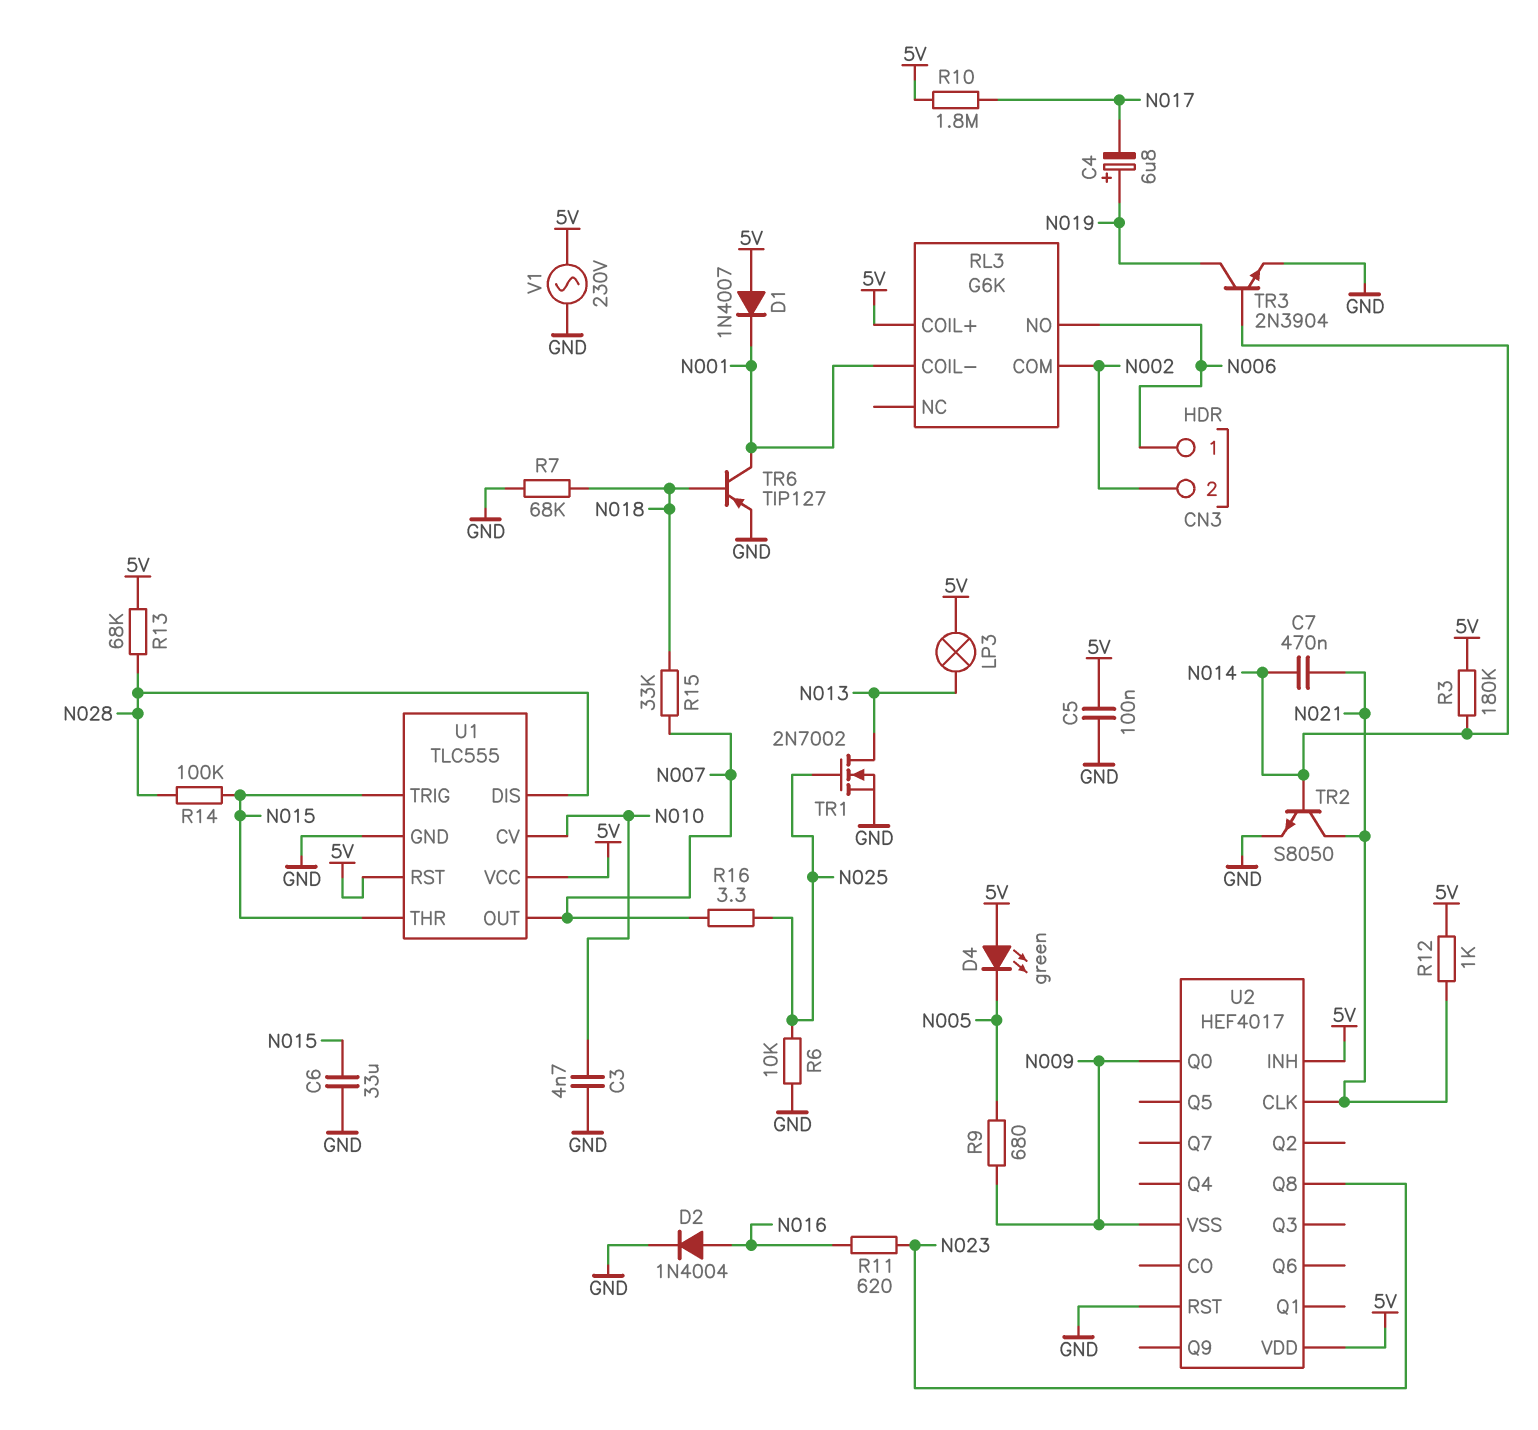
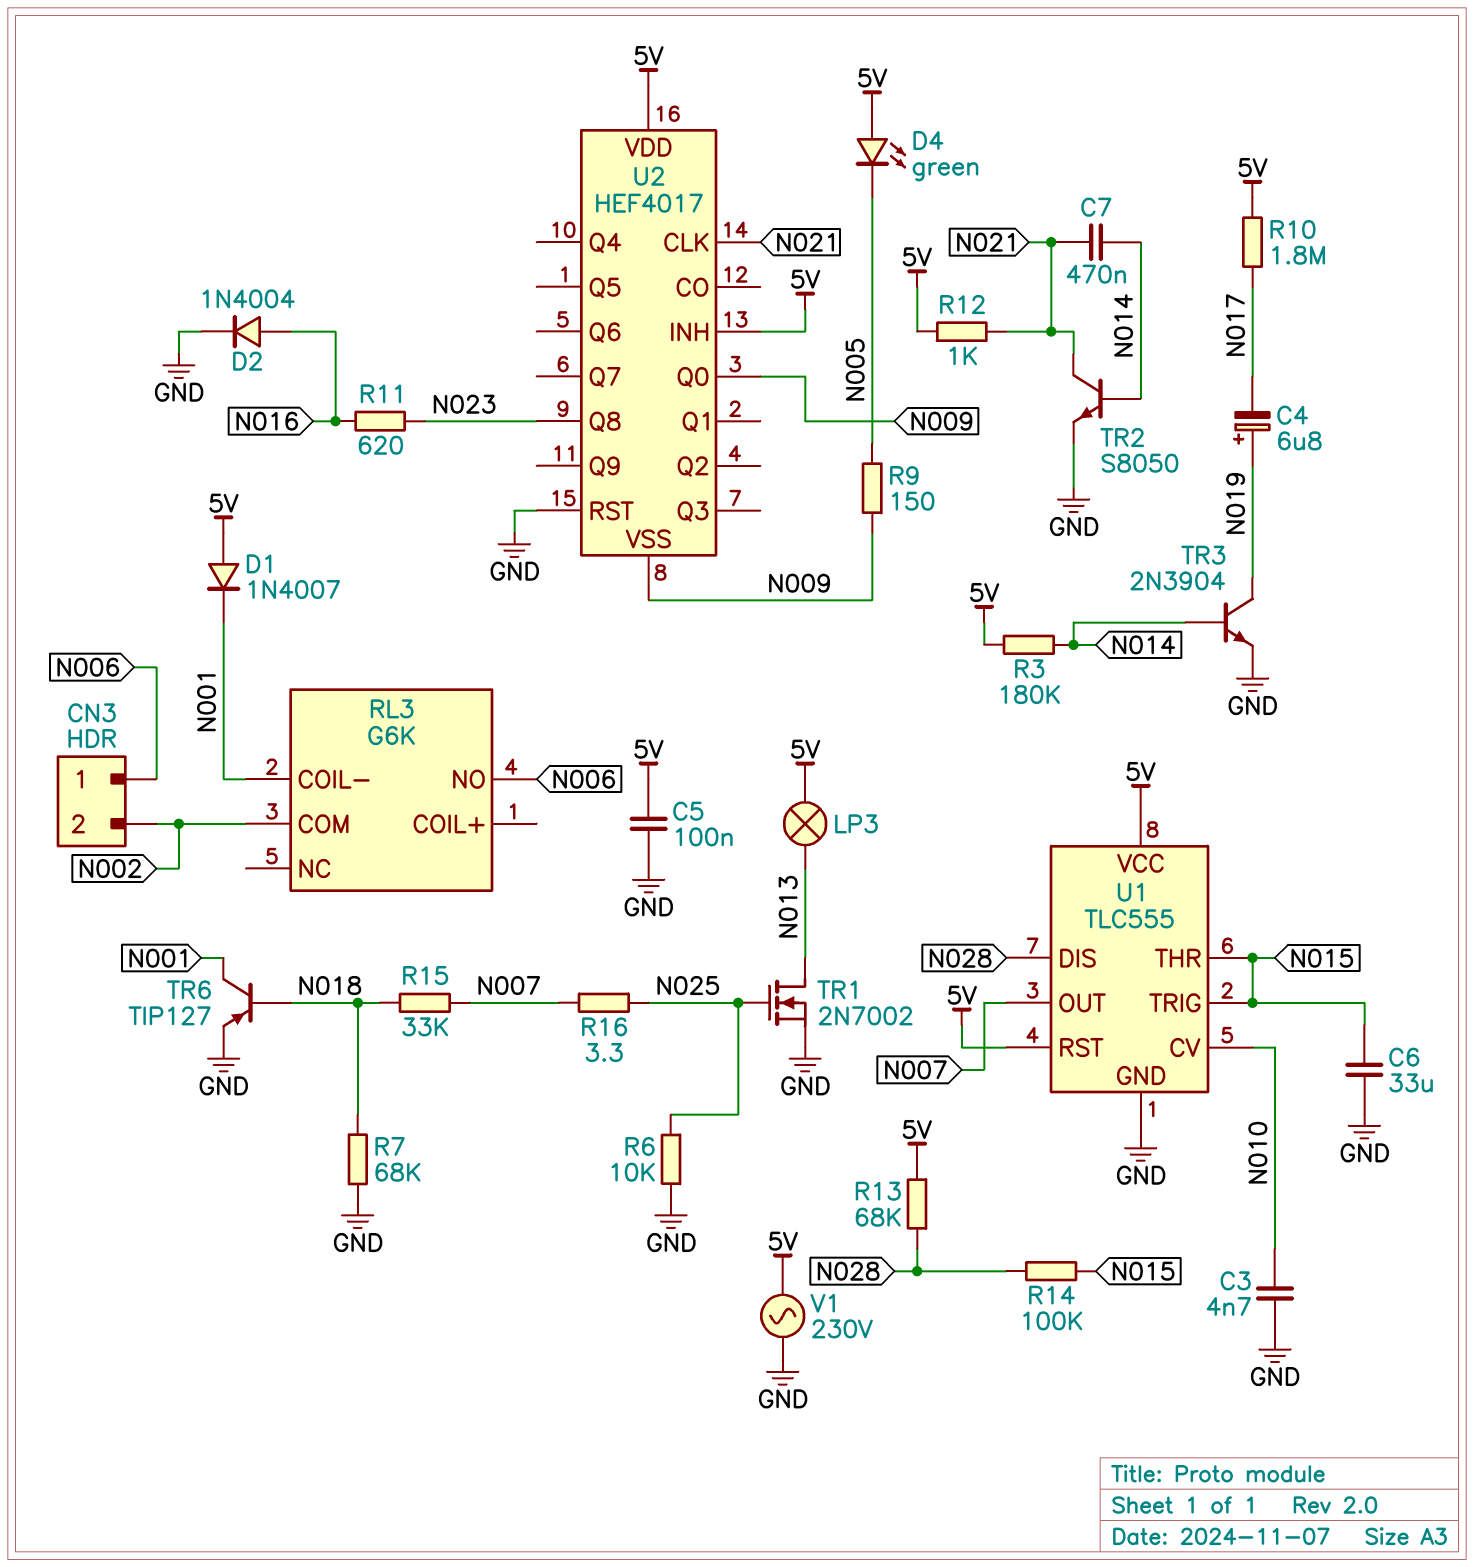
R9: 680 (N005, N009) -> 150 (N005, N009)
RL3 pin COIL+: 5V -> none

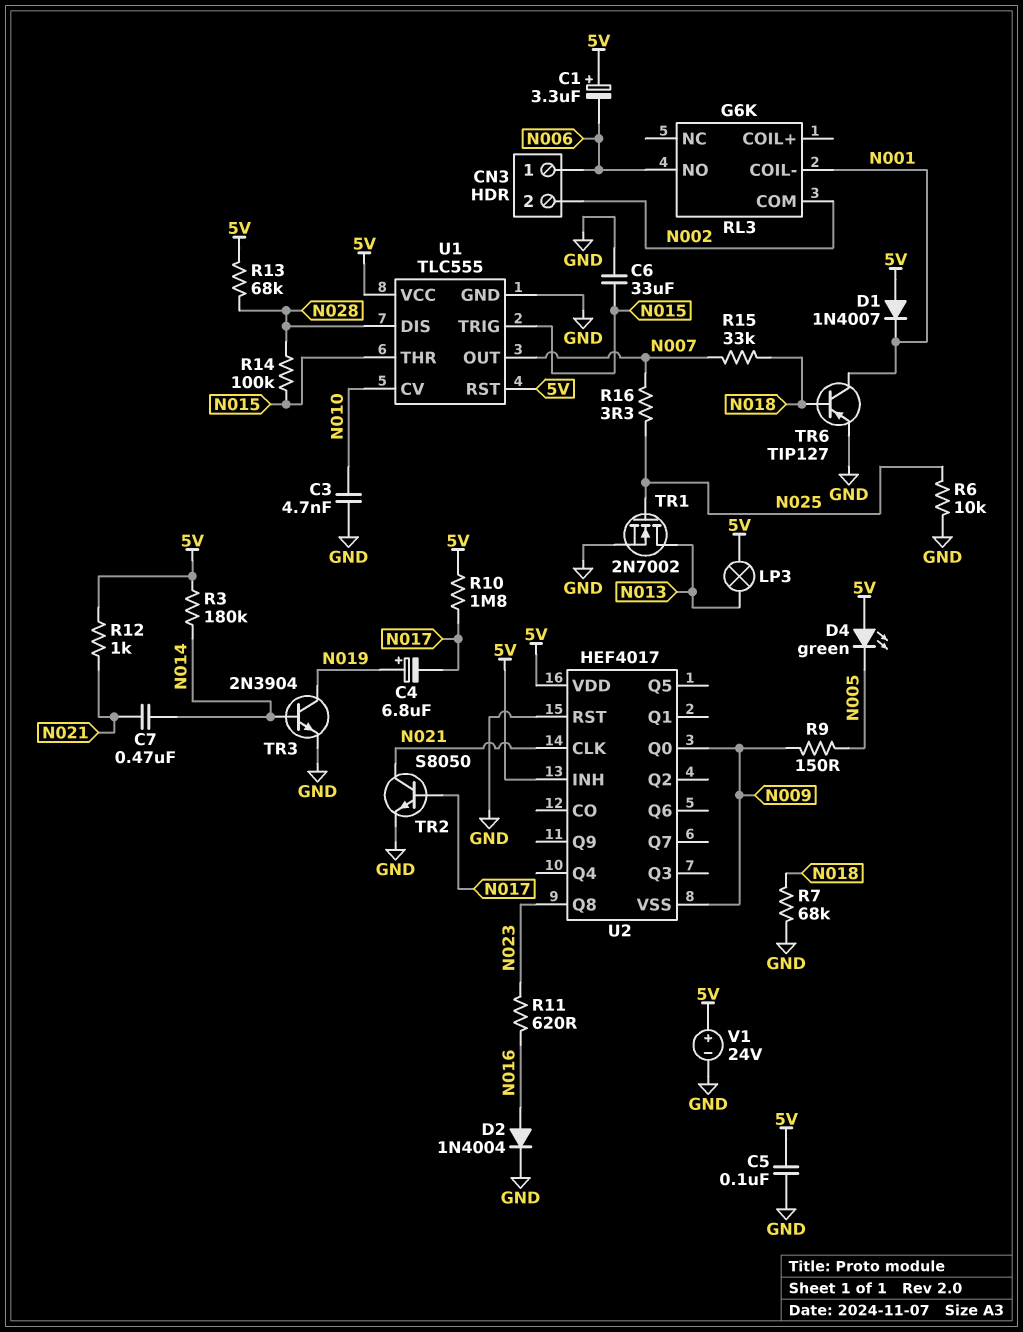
C1: none -> 3.3uF (plus 5V, minus N006)
TR2: NPN S8050 (B N014, C N021, E GND) -> NPN S8050 (B N017, C N021, E GND)
V1: AC 230V (5V, GND) -> 24V (plus 5V, minus GND)

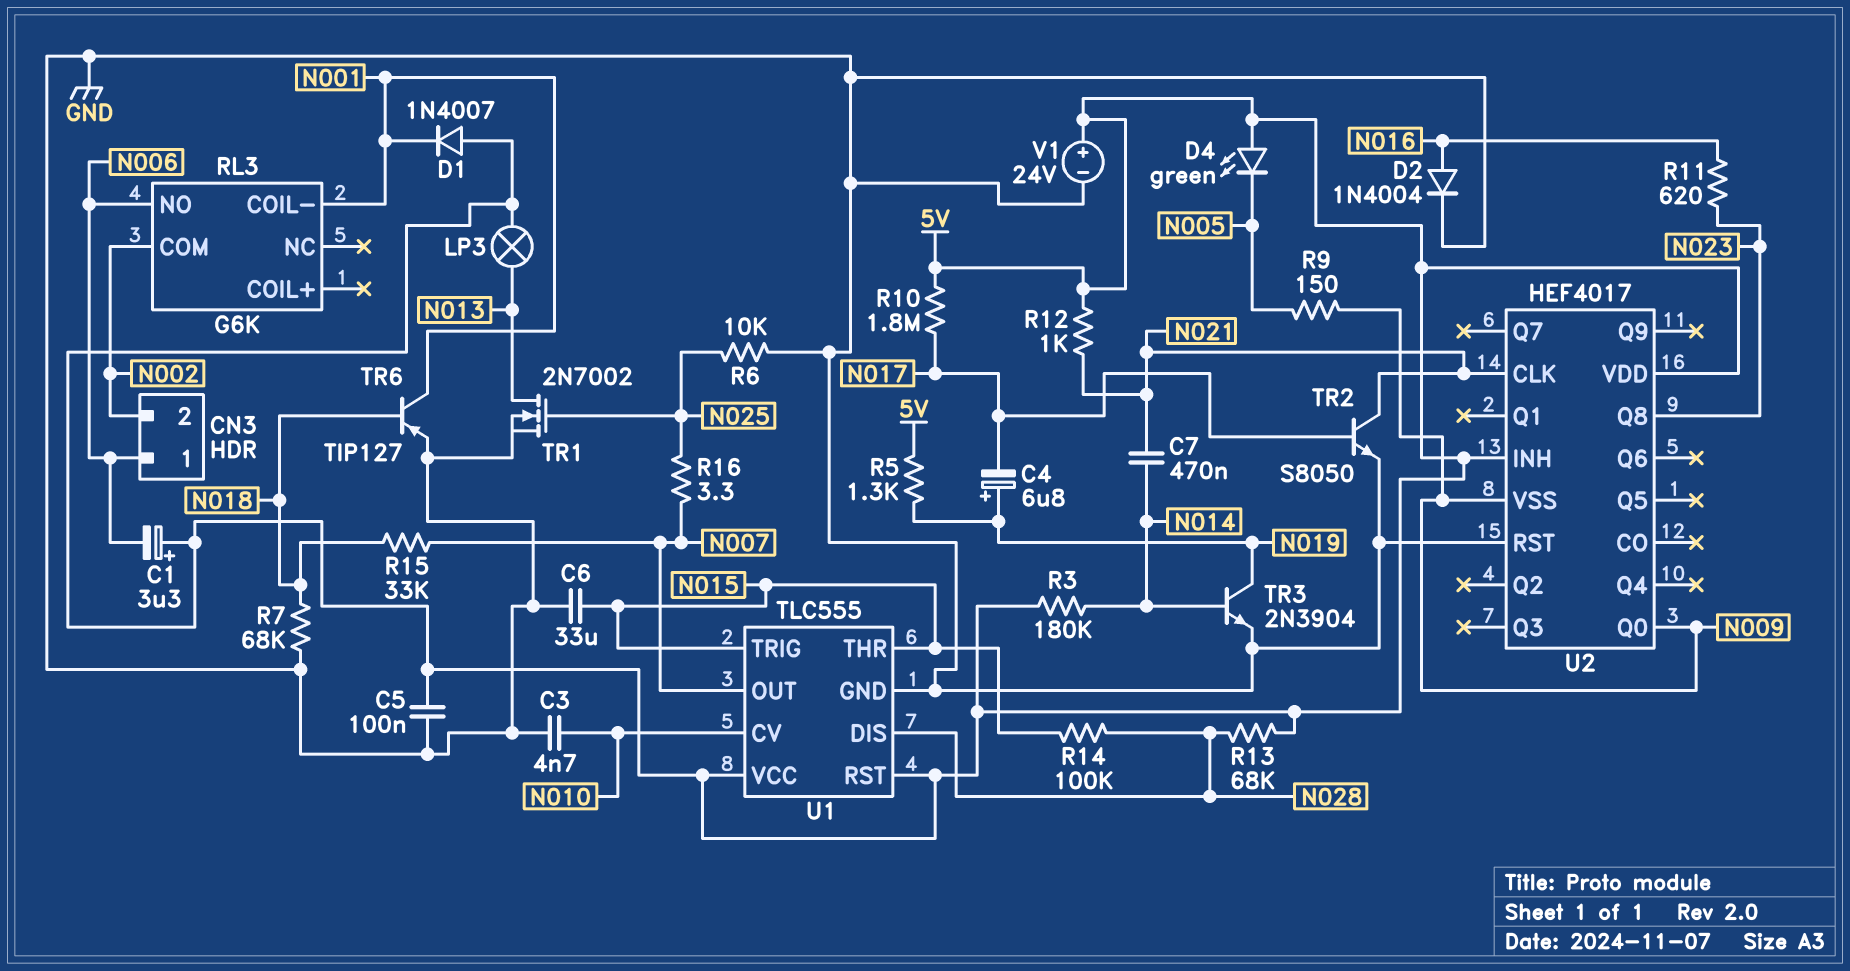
R5: none -> 1.3k (5V, N019)

